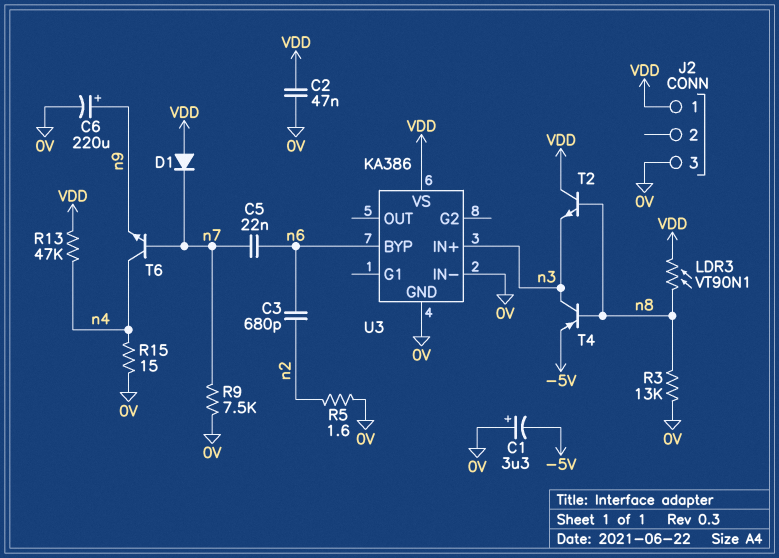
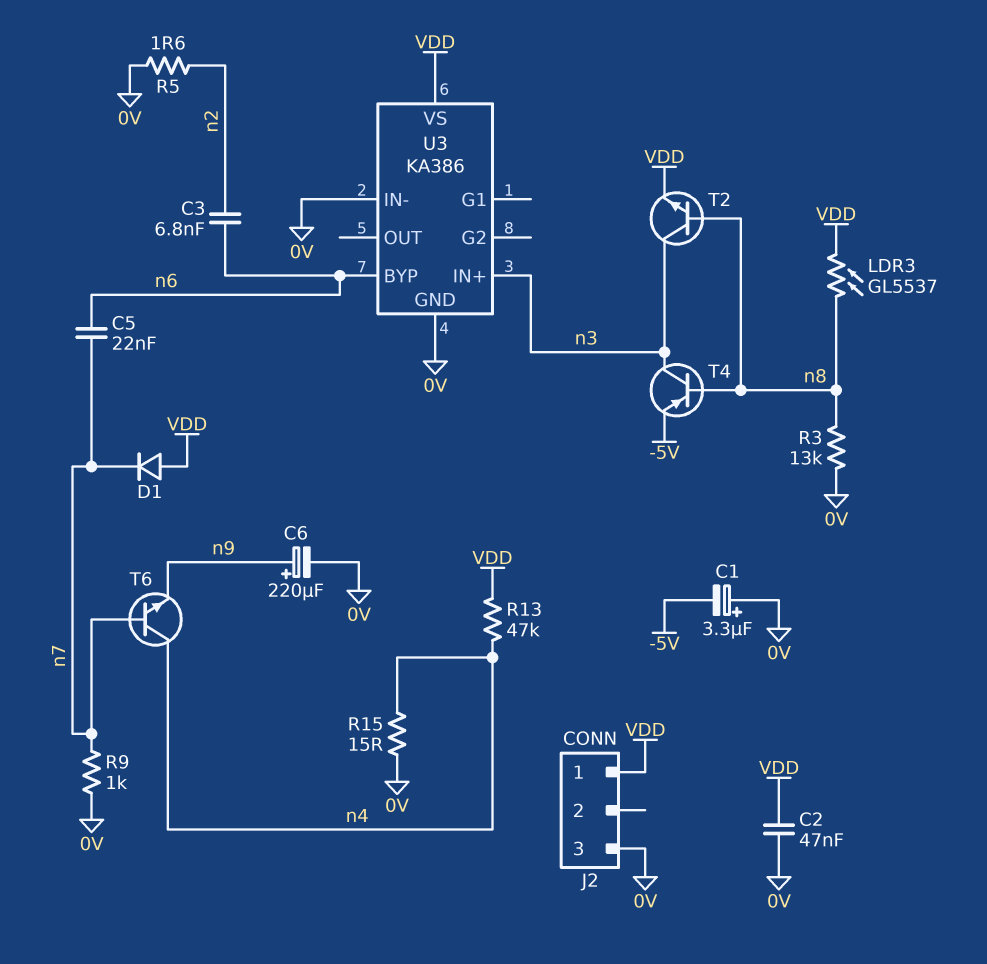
C3: 680pF (n2, n6) -> 6.8nF (n2, n6)
LDR3: VT90N1 (VDD, n8) -> GL5537 (VDD, n8)
R9: 7.5k (0V, n7) -> 1k (0V, n7)
T2: NPN (B n8, C VDD, E n3) -> NPN (B n8, C n3, E VDD)

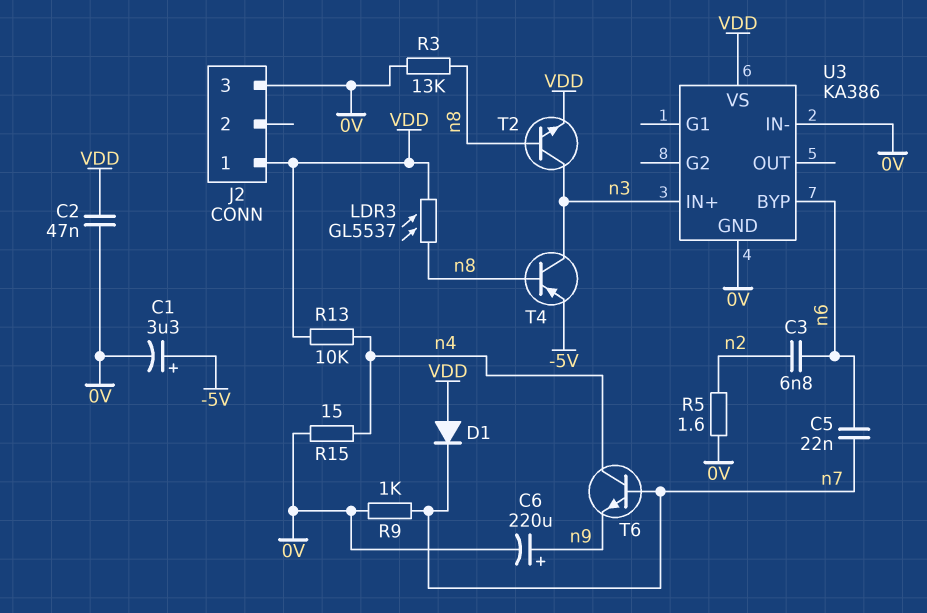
C1: 3.3uF (plus 0V, minus -5V) -> 3.3uF (plus -5V, minus 0V)
R13: 47k (VDD, n4) -> 10k (VDD, n4)

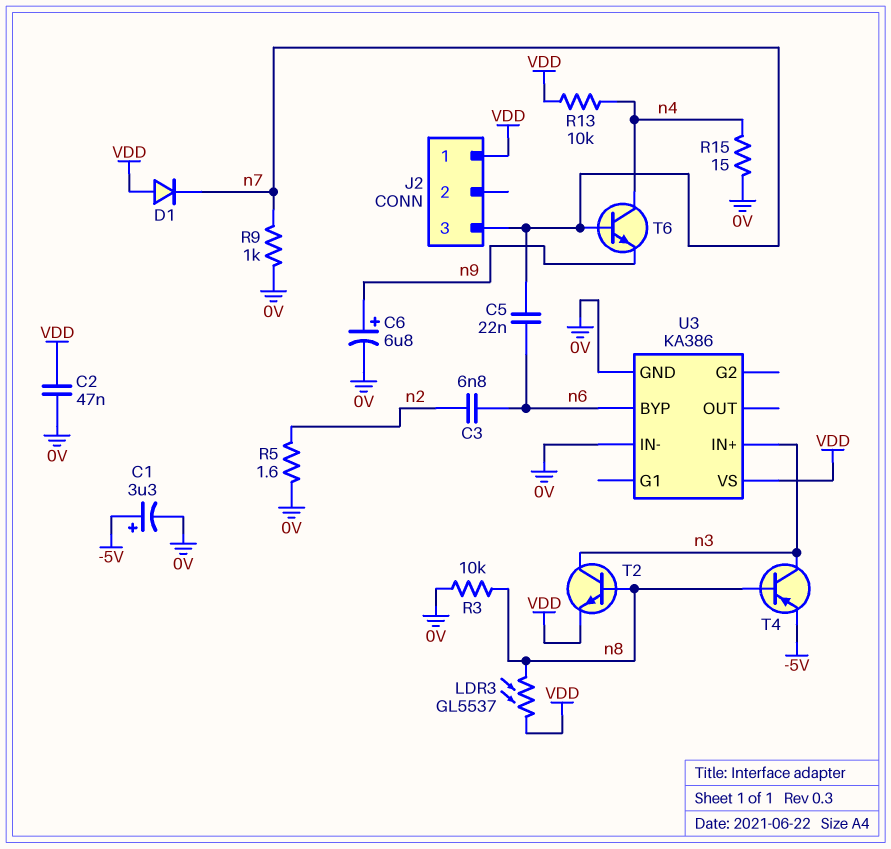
C6: 220uF (plus n9, minus 0V) -> 6.8uF (plus n9, minus 0V)
J2 pin 3: 0V -> n7
R3: 13k (0V, n8) -> 10k (0V, n8)

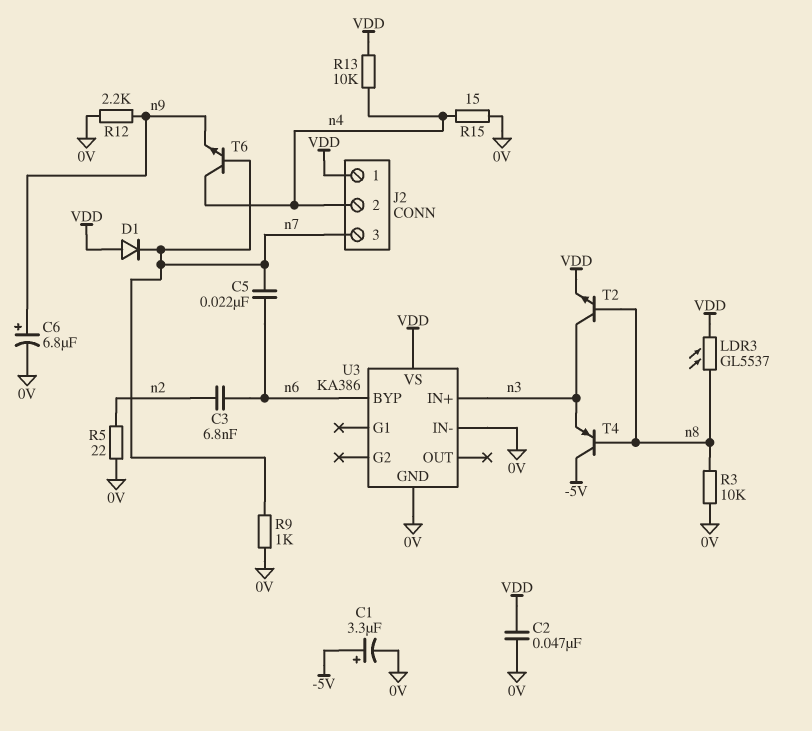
J2 pin 2: none -> n4
R5: 1.6 (0V, n2) -> 22 (0V, n2)
R12: none -> 2.2k (0V, n9)
T4: PNP (B n8, C n3, E -5V) -> PNP (B n8, C -5V, E n3)

